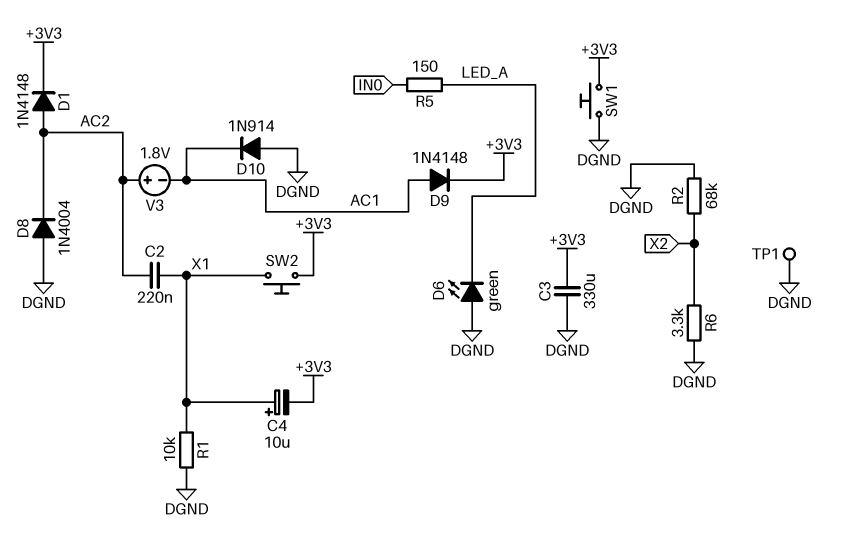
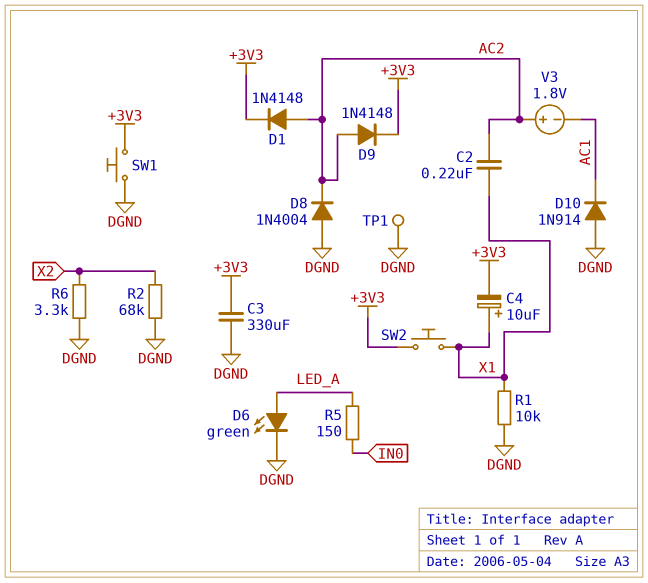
D6: LED green (A DGND, K LED_A) -> LED green (A LED_A, K DGND)
D9: diode 1N4148 (A AC1, K +3V3) -> diode 1N4148 (A AC2, K +3V3)

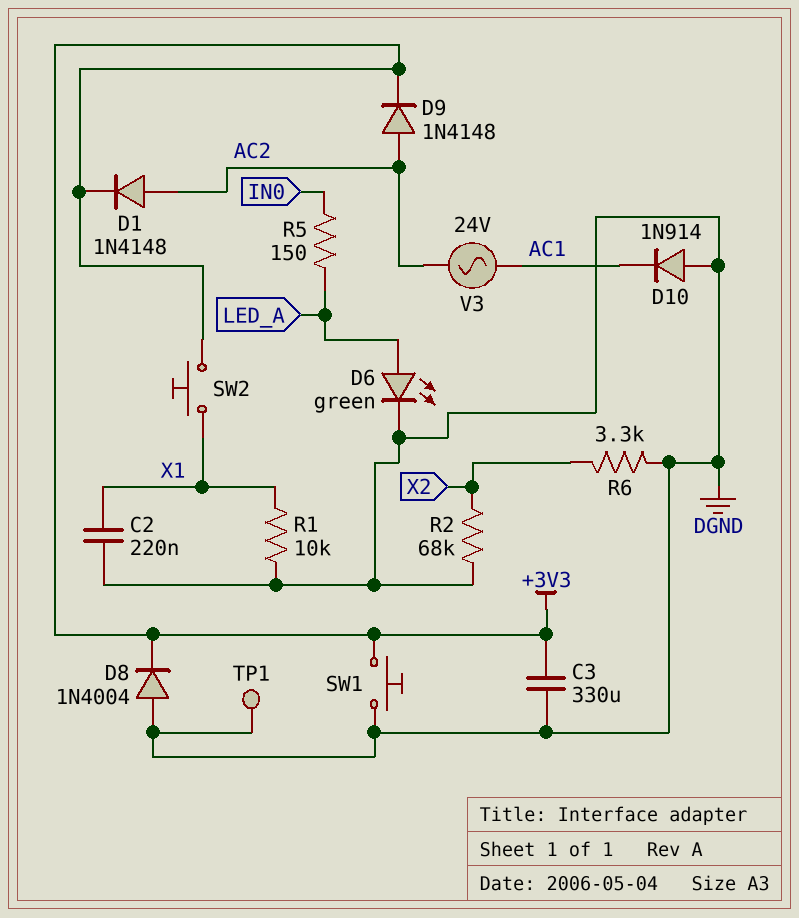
C2: 220nF (AC2, X1) -> 220nF (DGND, X1)
C4: 10uF (plus X1, minus +3V3) -> none
D8: diode 1N4004 (A DGND, K AC2) -> diode 1N4004 (A DGND, K +3V3)
V3: 1.8V (plus AC2, minus AC1) -> AC 24V (AC1, AC2)

